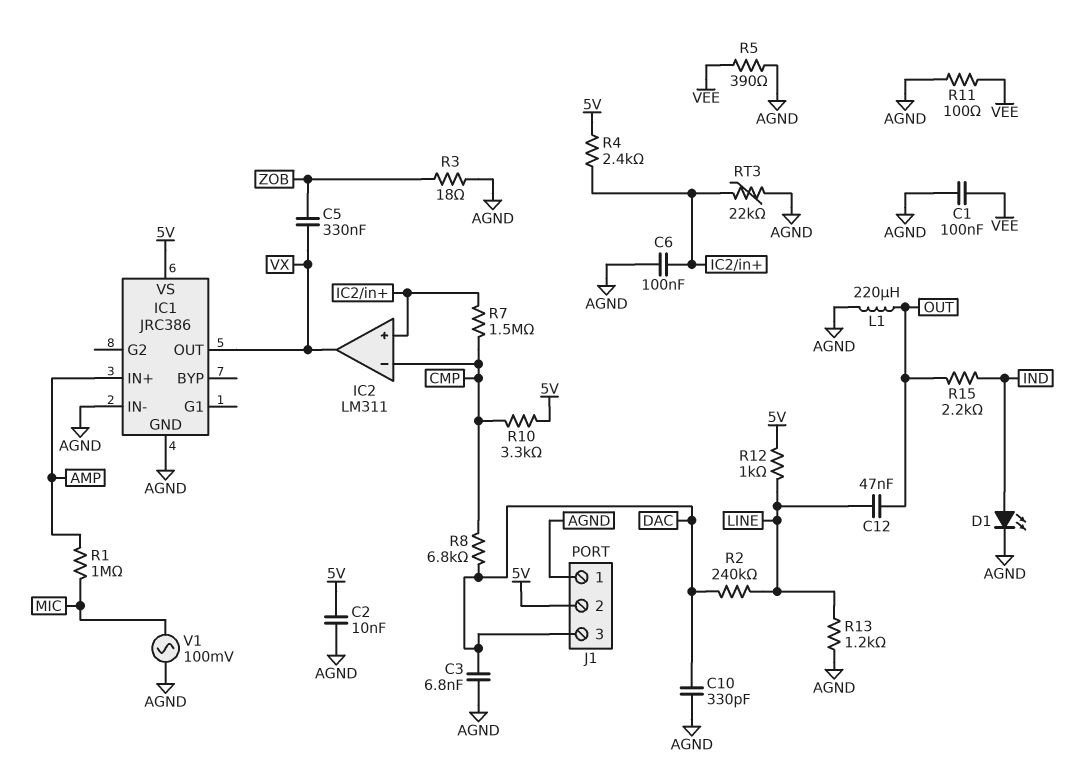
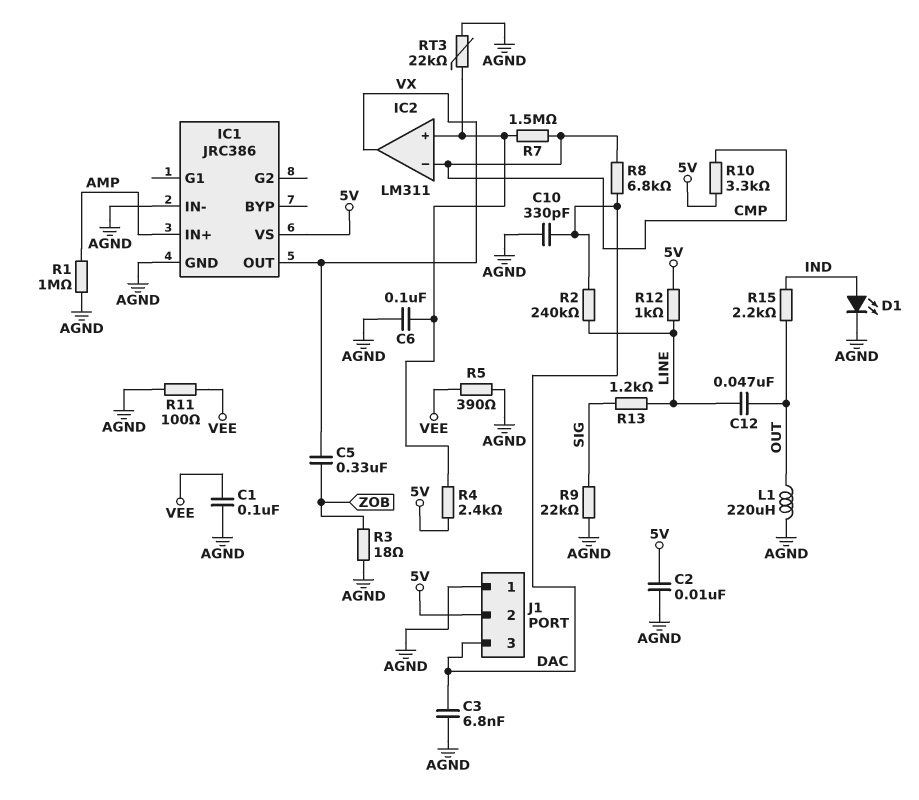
R1: 1M (AMP, MIC) -> 1M (AGND, AMP)
R9: none -> 22k (AGND, SIG)
R13: 1.2k (AGND, LINE) -> 1.2k (LINE, SIG)
V1: AC 100mV (AGND, MIC) -> none

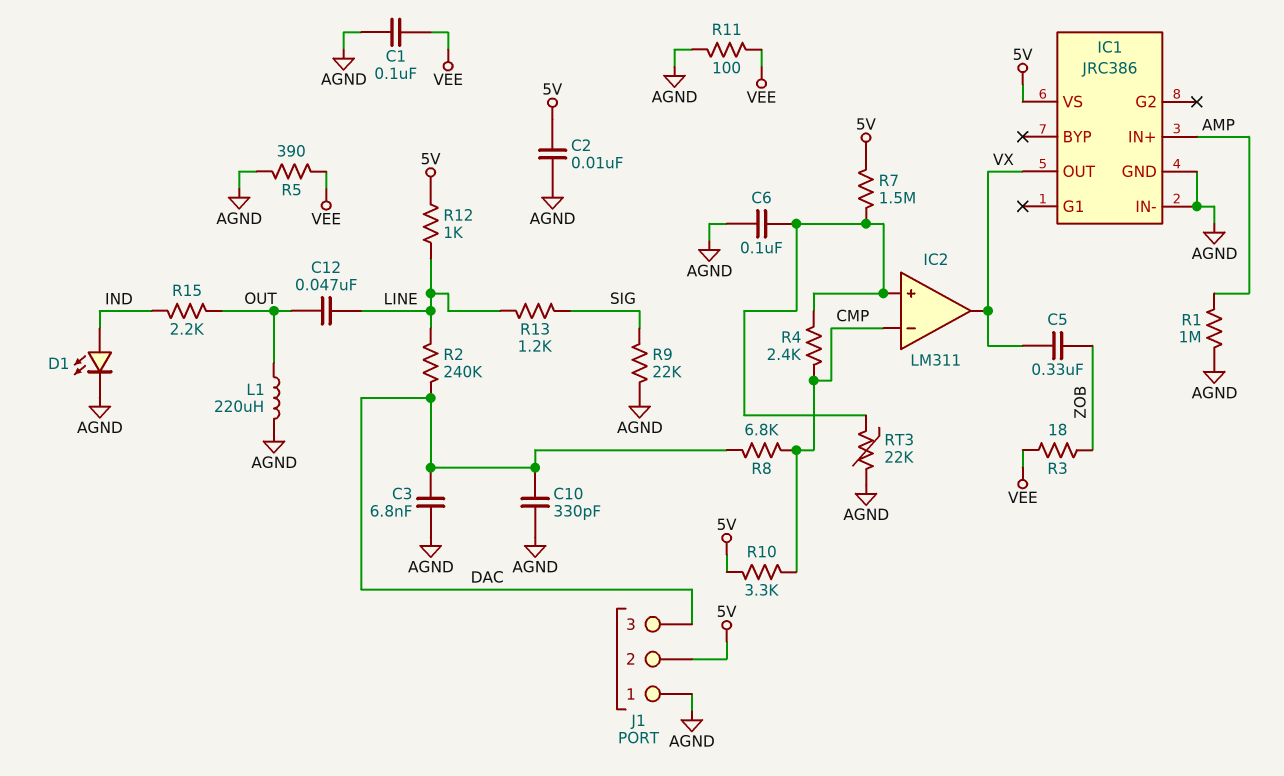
R3: 18 (AGND, ZOB) -> 18 (VEE, ZOB)
R4: 2.4k (5V, IC2/in+) -> 2.4k (CMP, IC2/in+)
R7: 1.5M (CMP, IC2/in+) -> 1.5M (5V, IC2/in+)

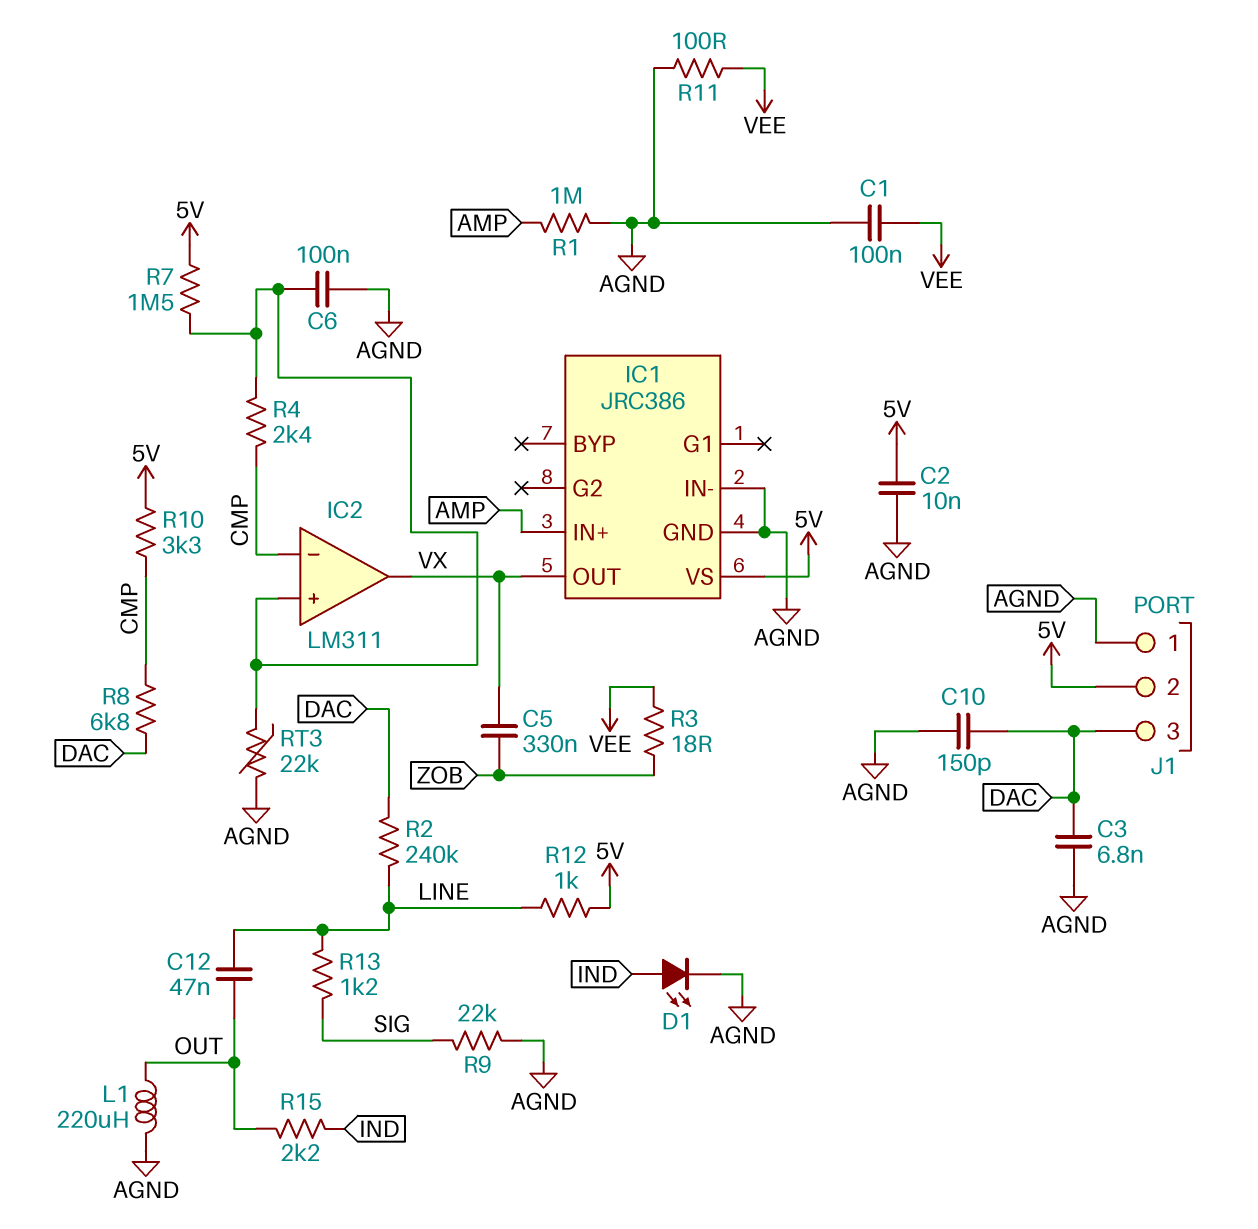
C10: 330pF (AGND, DAC) -> 150pF (AGND, DAC)
R5: 390 (AGND, VEE) -> none

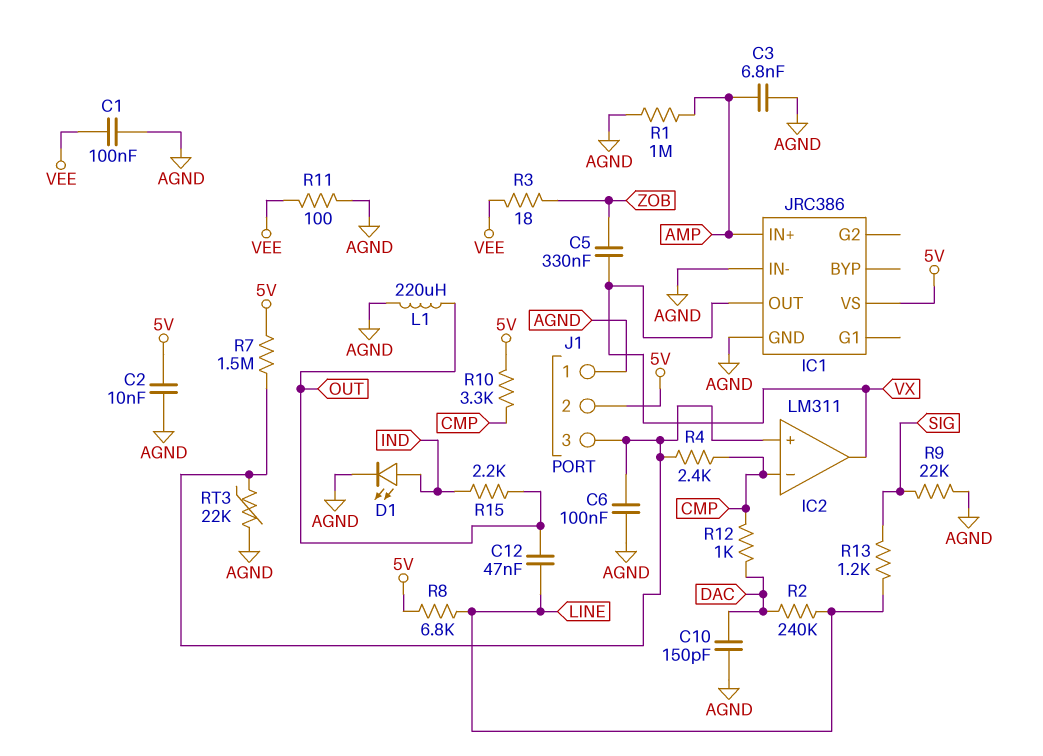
C3: 6.8nF (AGND, DAC) -> 6.8nF (AGND, AMP)
J1 pin 3: DAC -> IC2/in+
R8: 6.8k (CMP, DAC) -> 6.8k (5V, LINE)
R12: 1k (5V, LINE) -> 1k (CMP, DAC)

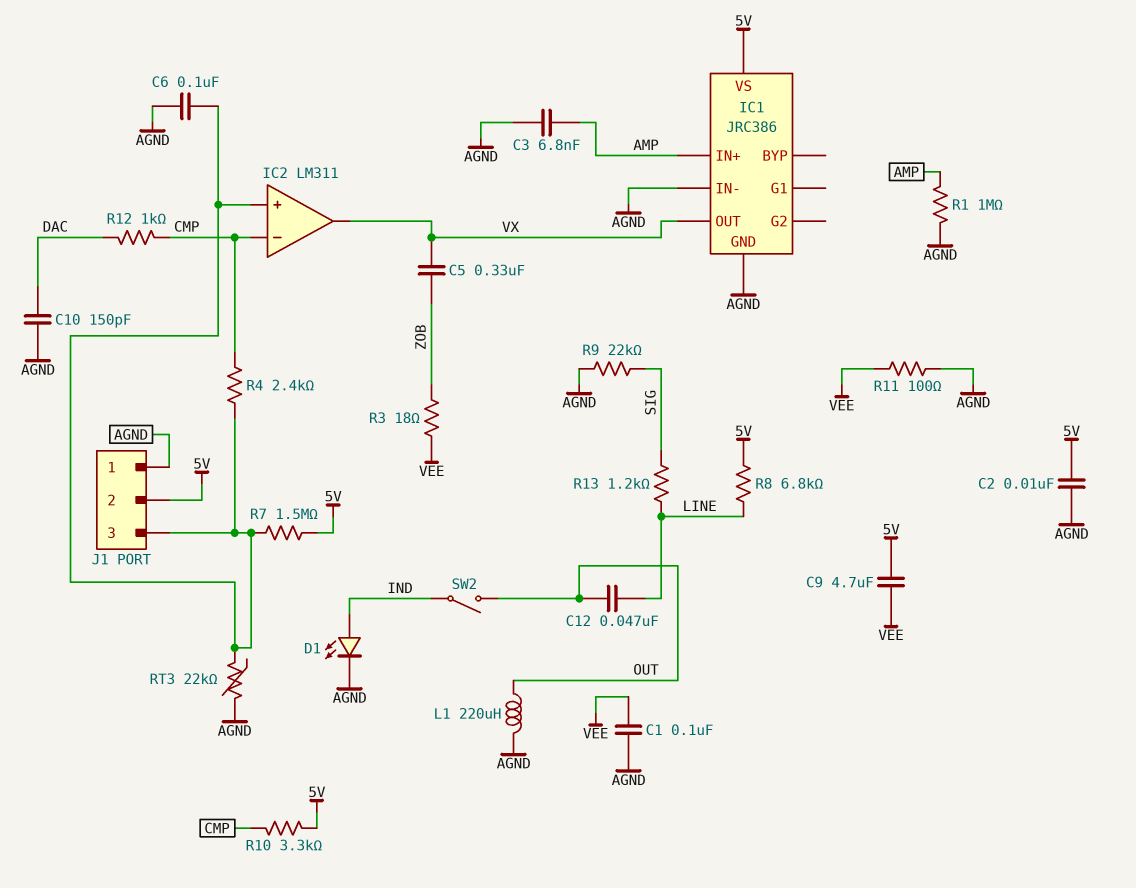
C9: none -> 4.7uF (5V, VEE)
R2: 240k (DAC, LINE) -> none
R15: 2.2k (IND, OUT) -> none
SW2: none -> switch (IND, OUT)

